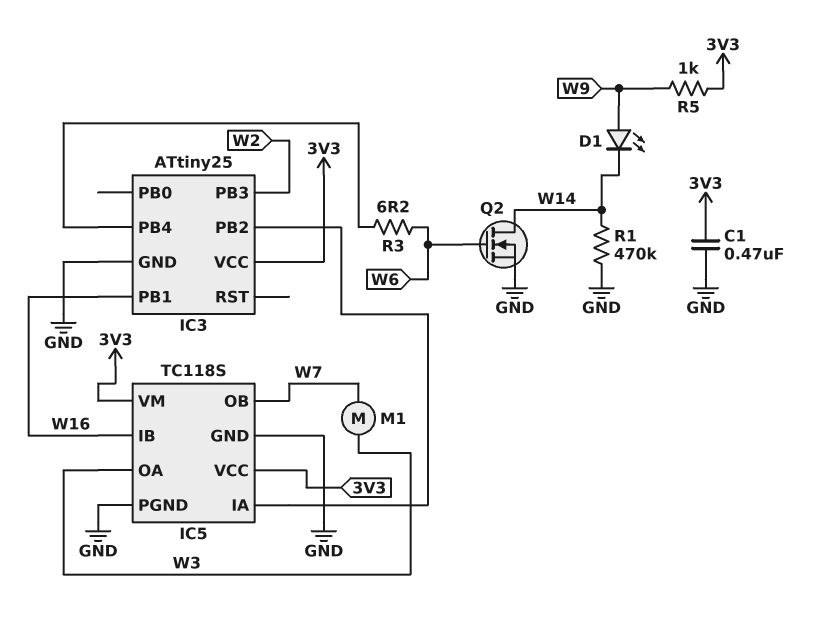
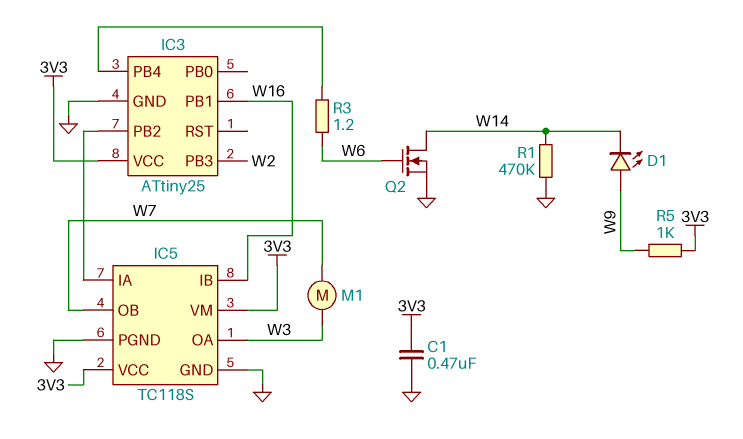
R3: 6.2 (IC3/PB4, W6) -> 1.2 (IC3/PB4, W6)

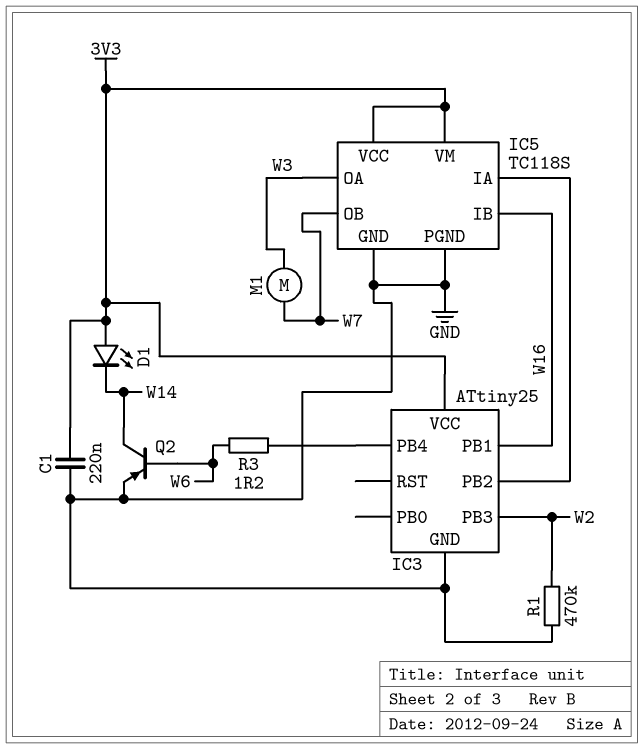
C1: 470nF (3V3, GND) -> 220nF (3V3, GND)
D1: LED (A W9, K W14) -> LED (A 3V3, K W14)
Q2: NMOS (G W6, D W14, S GND) -> PNP (B W6, C W14, E GND)
R1: 470k (GND, W14) -> 470k (GND, W2)
R5: 1k (3V3, W9) -> none

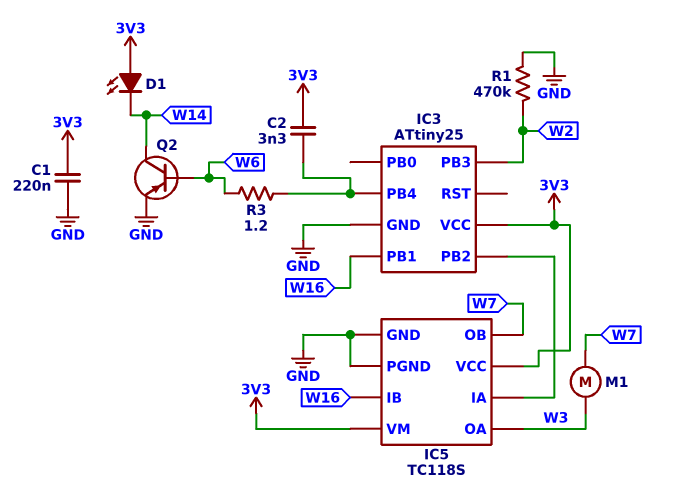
C2: none -> 3.3nF (3V3, IC3/PB4)

